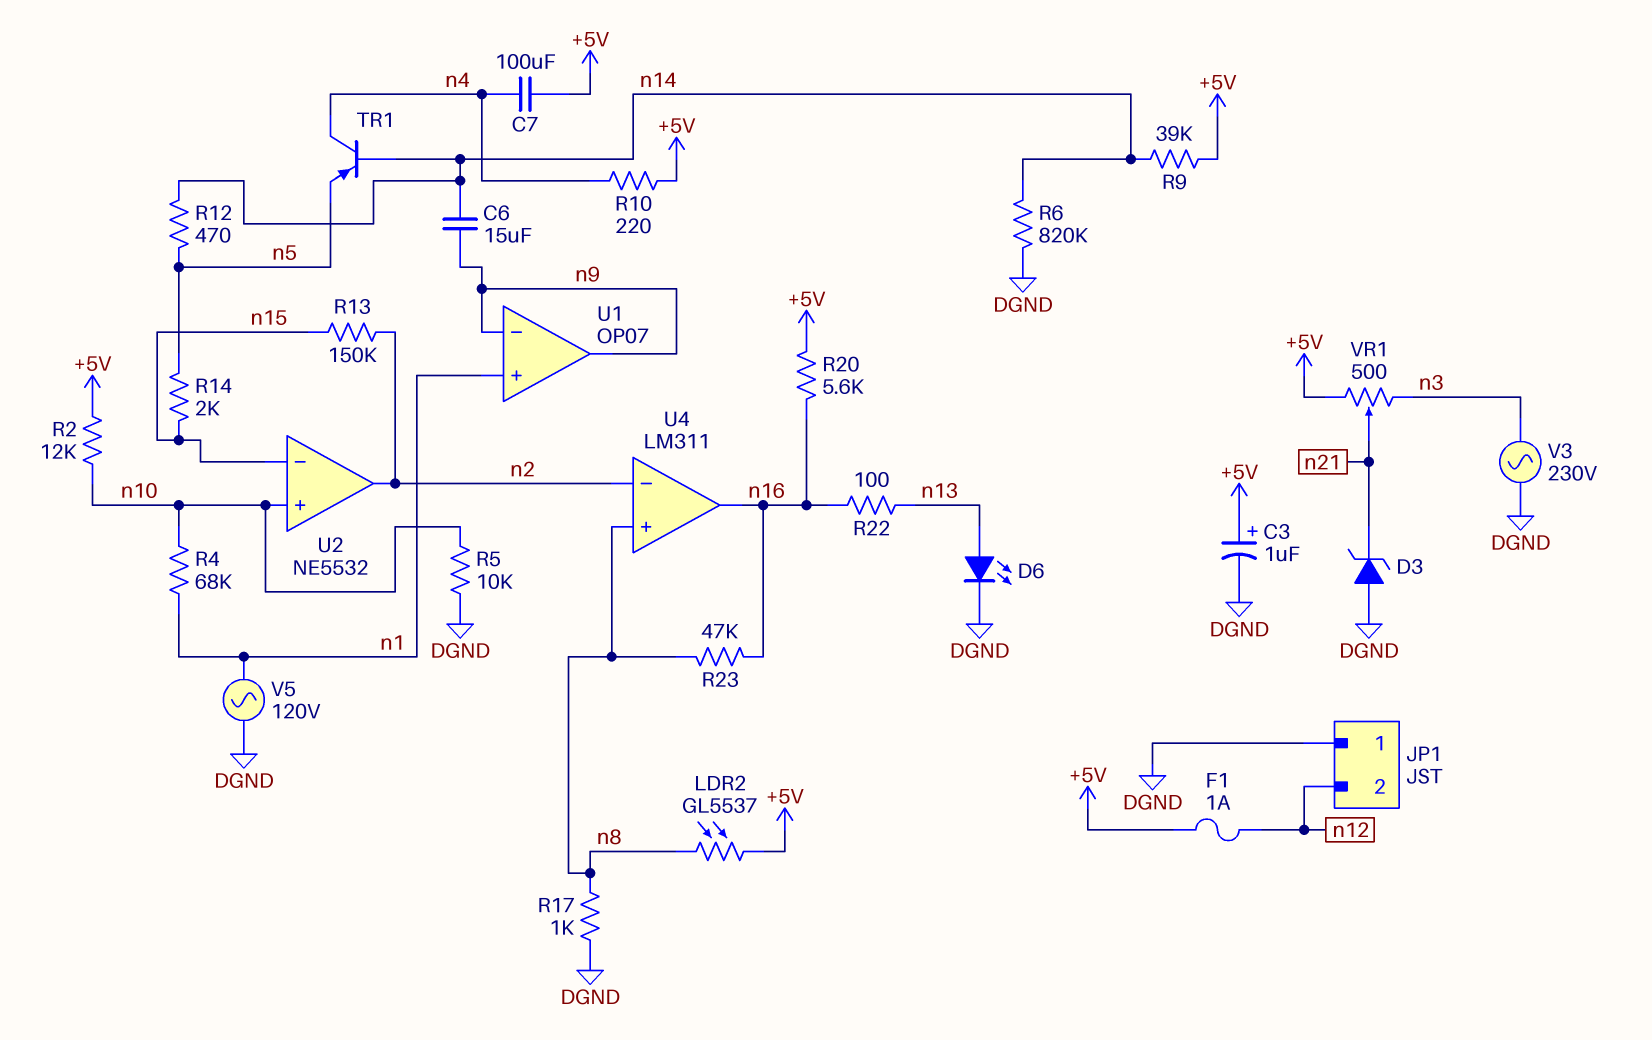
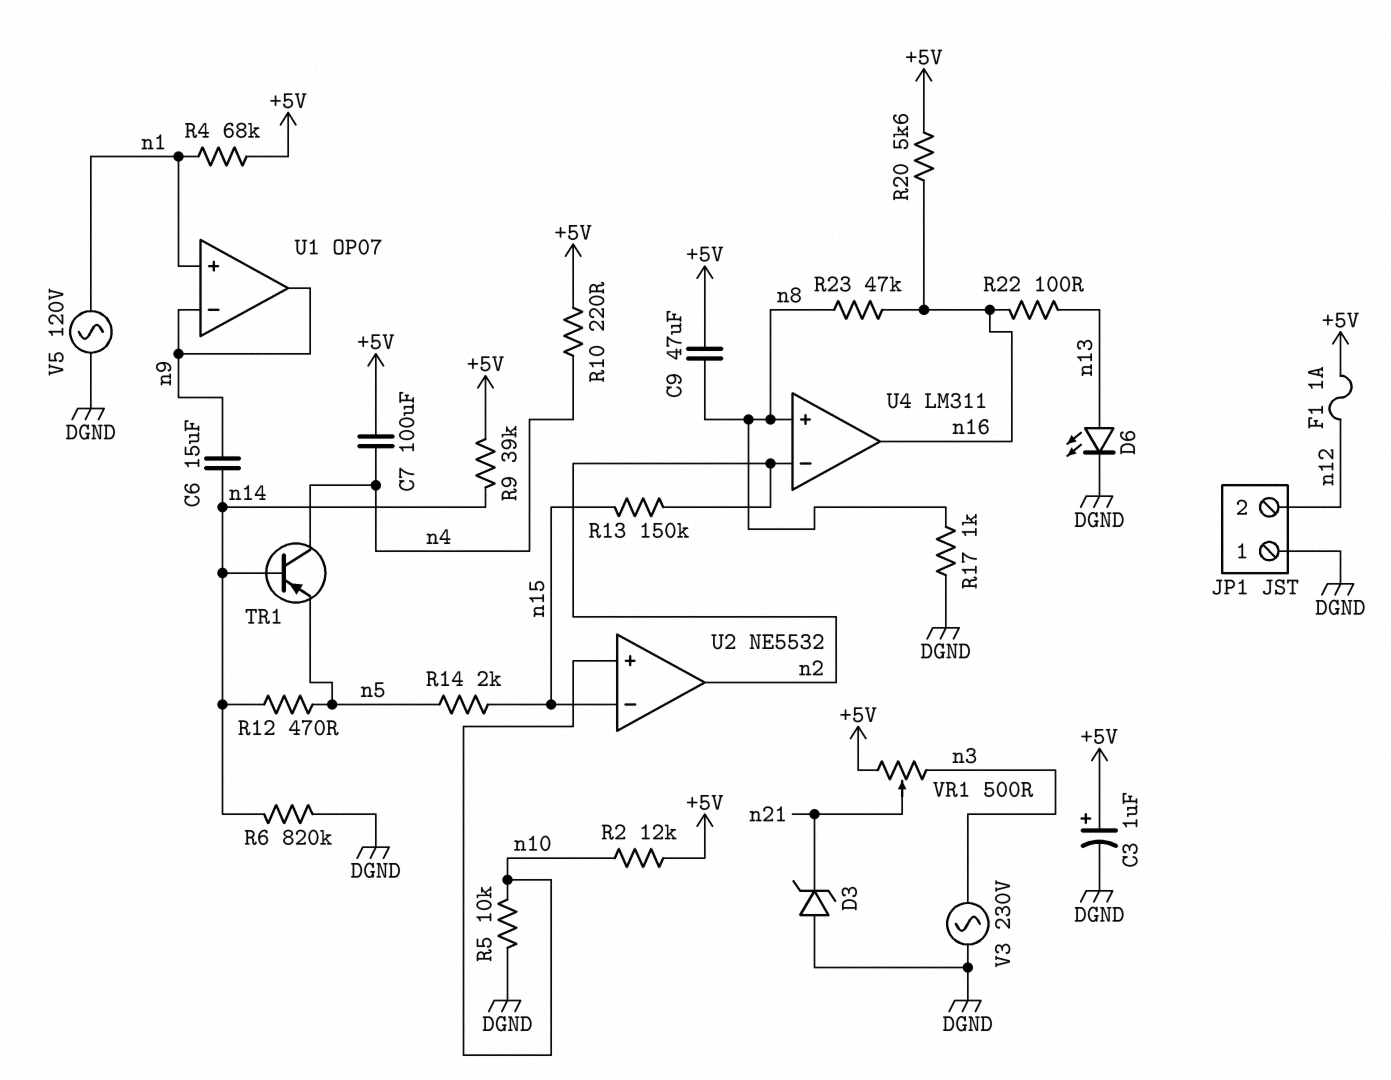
C9: none -> 47uF (+5V, n8)
LDR2: GL5537 (+5V, n8) -> none
R4: 68k (n1, n10) -> 68k (+5V, n1)

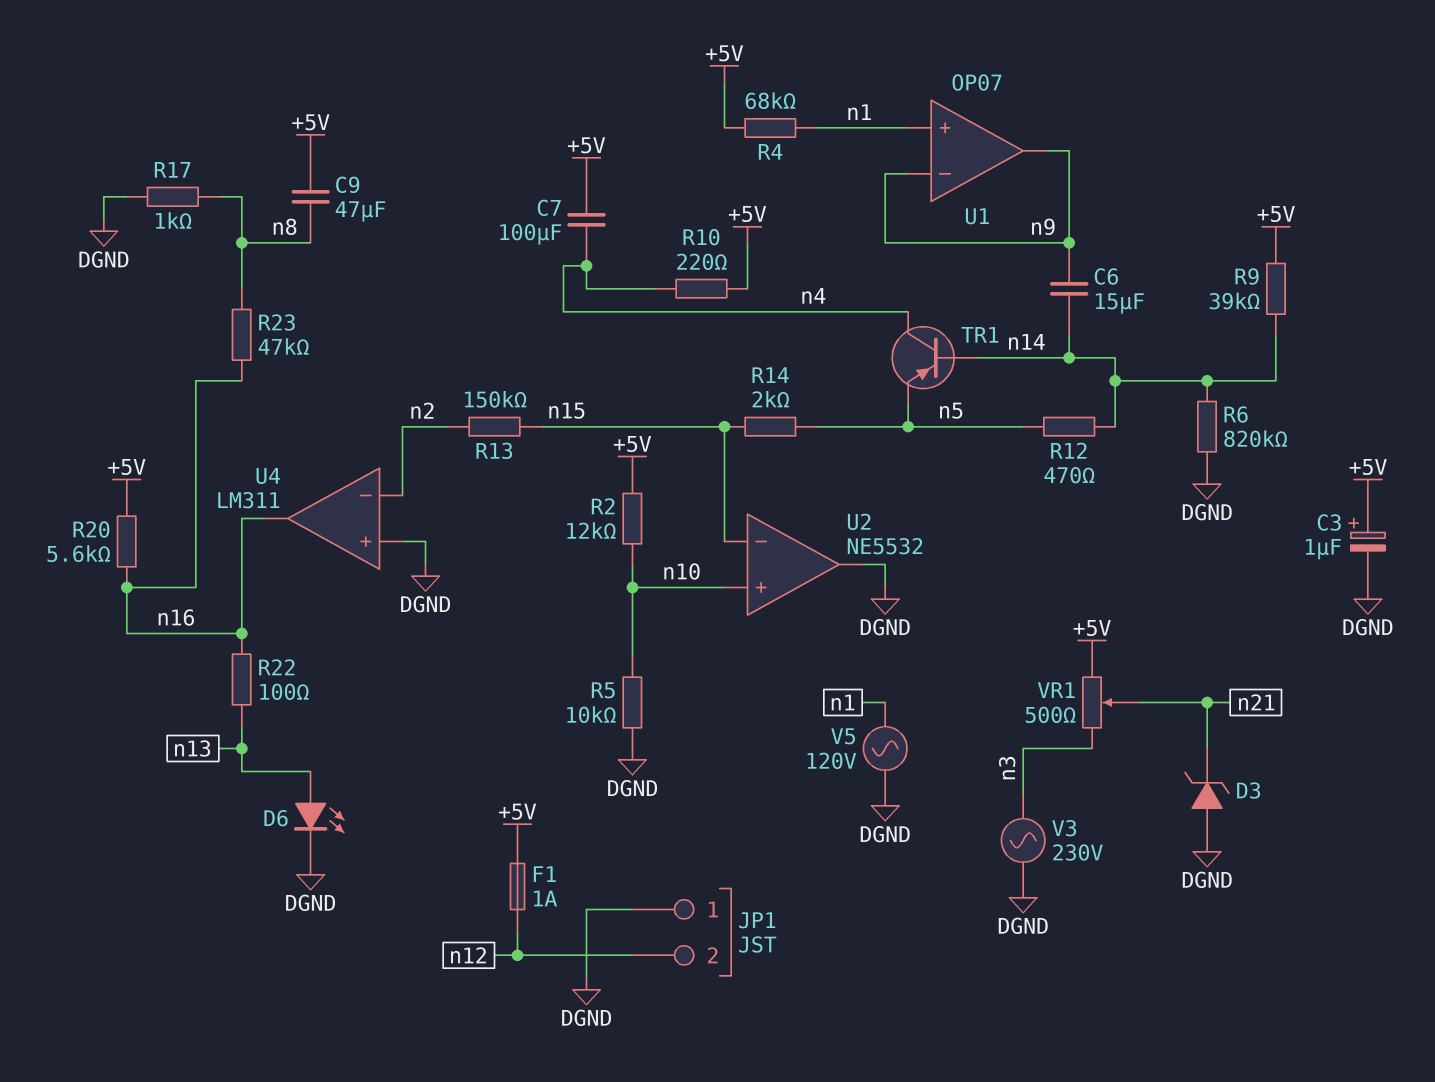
U2 pin out: n2 -> DGND
U4 pin in+: n8 -> DGND

